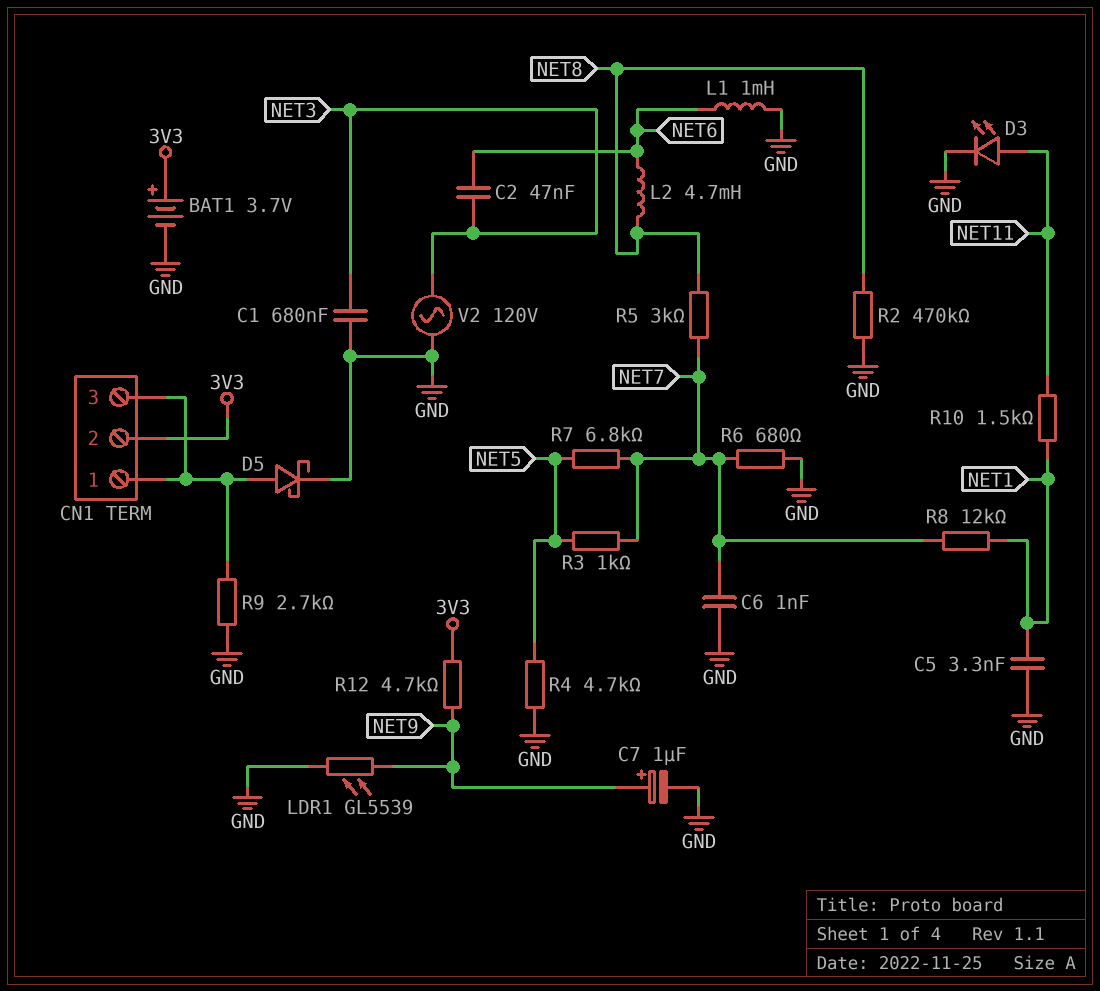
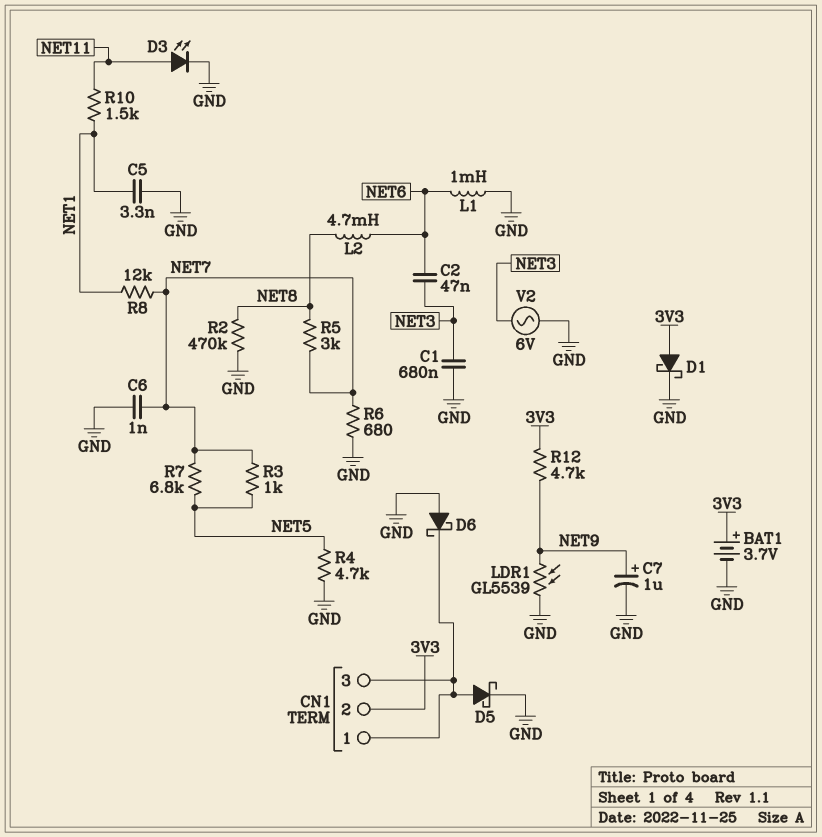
D1: none -> schottky (A 3V3, K GND)
D6: none -> schottky (A GND, K CN1/1)
R9: 2.7k (CN1/1, GND) -> none
V2: AC 120V (GND, NET3) -> AC 6V (GND, NET3)

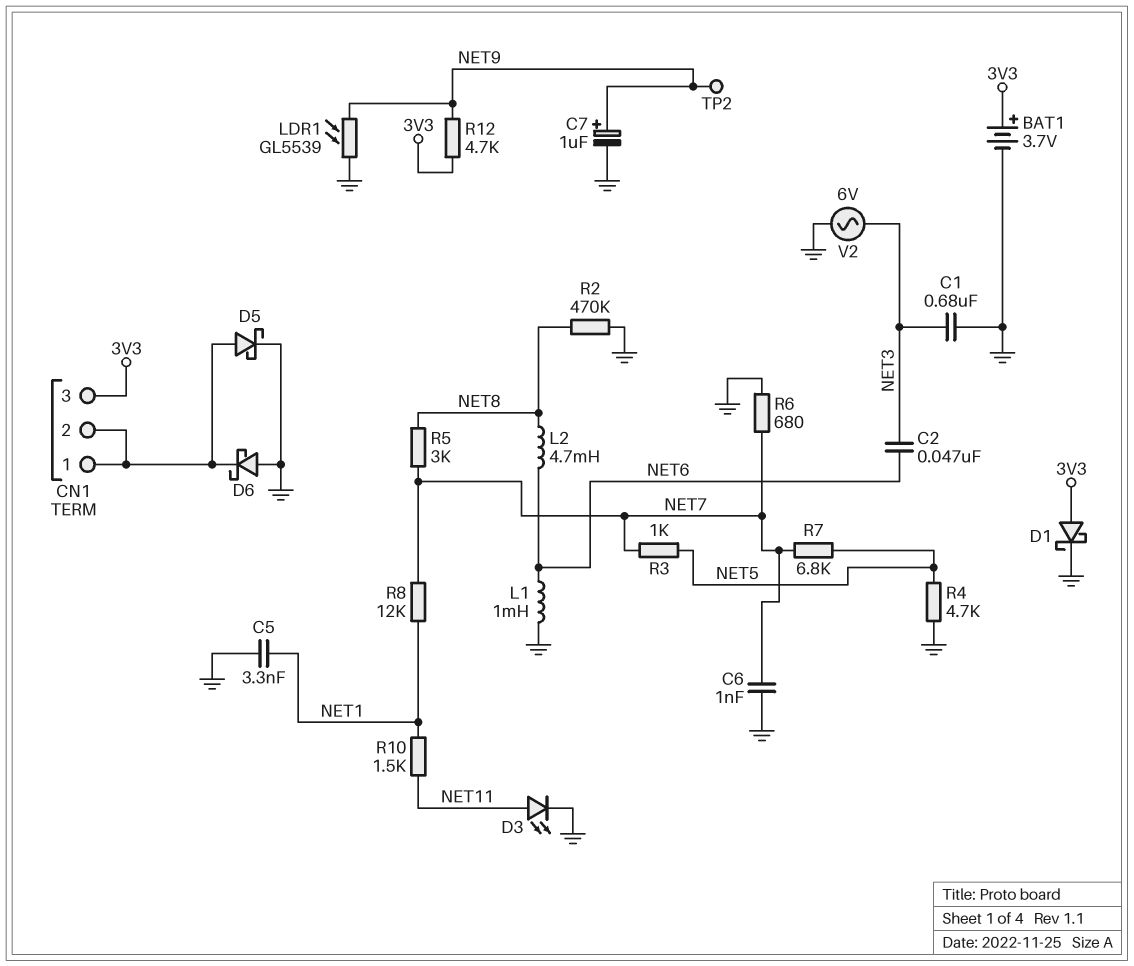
CN1 pin 2: 3V3 -> CN1/1
CN1 pin 3: CN1/1 -> 3V3
TP2: none -> test point (NET9)

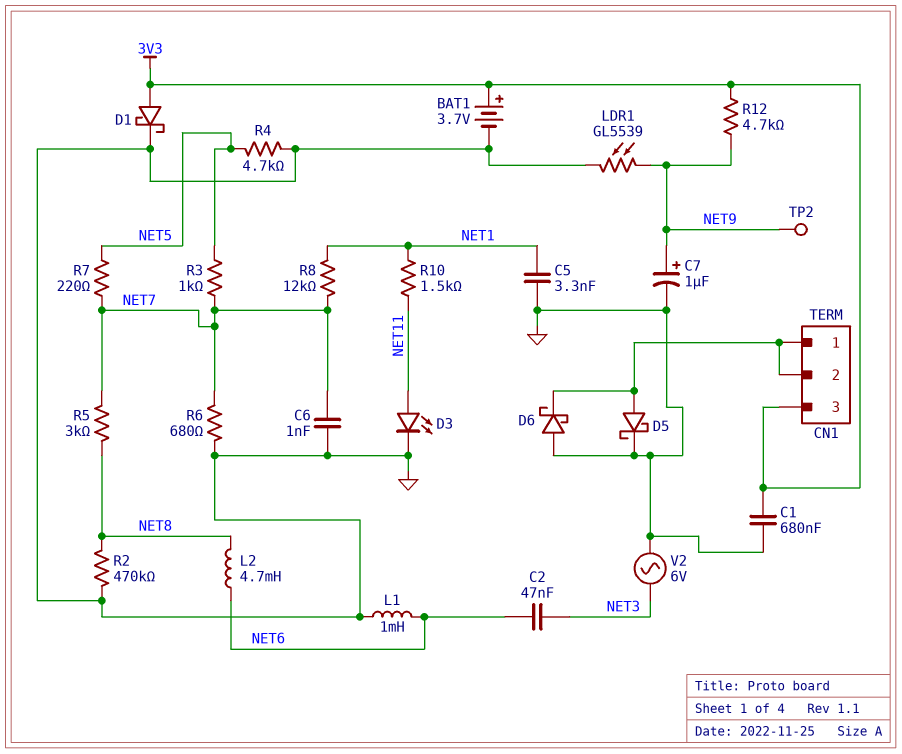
C1: 680nF (GND, NET3) -> 680nF (3V3, GND)
R7: 6.8k (NET5, NET7) -> 220 (NET5, NET7)

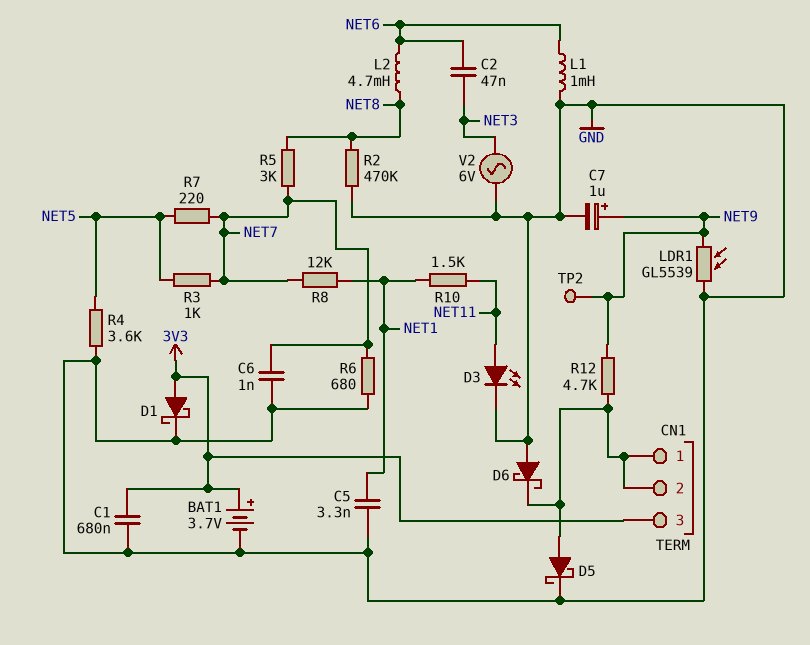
R4: 4.7k (GND, NET5) -> 3.6k (GND, NET5)
R12: 4.7k (3V3, NET9) -> 4.7k (CN1/1, NET9)

